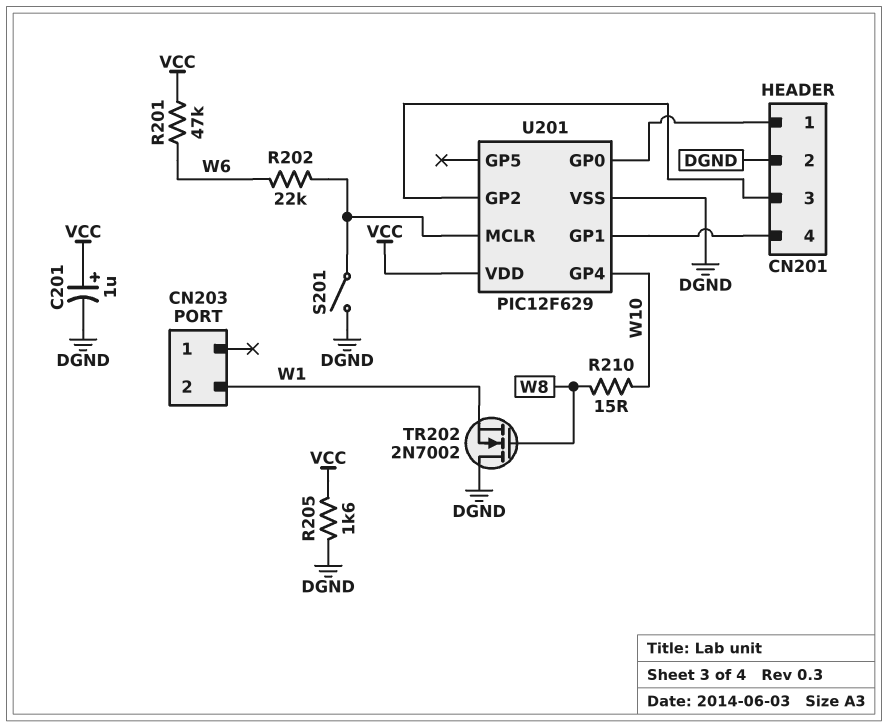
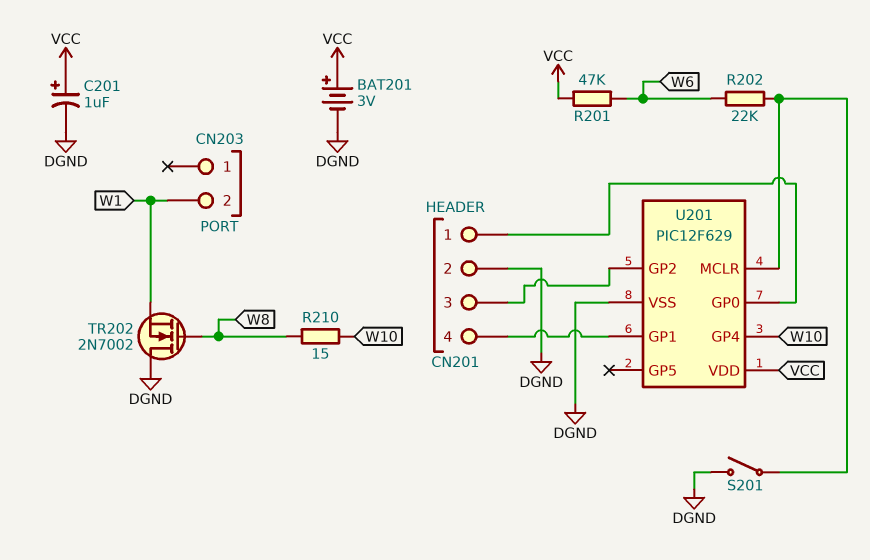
BAT201: none -> 3V (plus VCC, minus DGND)
R205: 1.6k (DGND, VCC) -> none

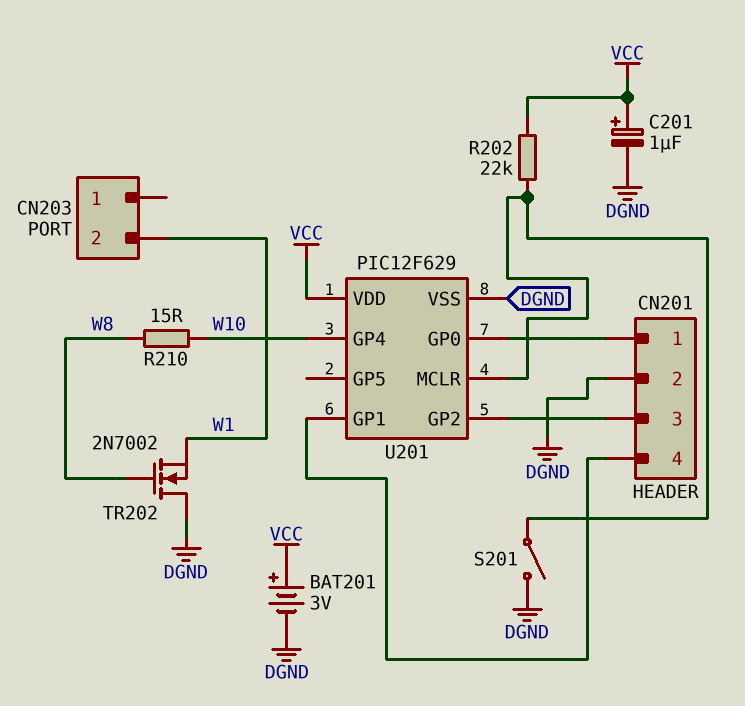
R201: 47k (VCC, W6) -> none
R202: 22k (U201/MCLR, W6) -> 22k (U201/MCLR, VCC)

